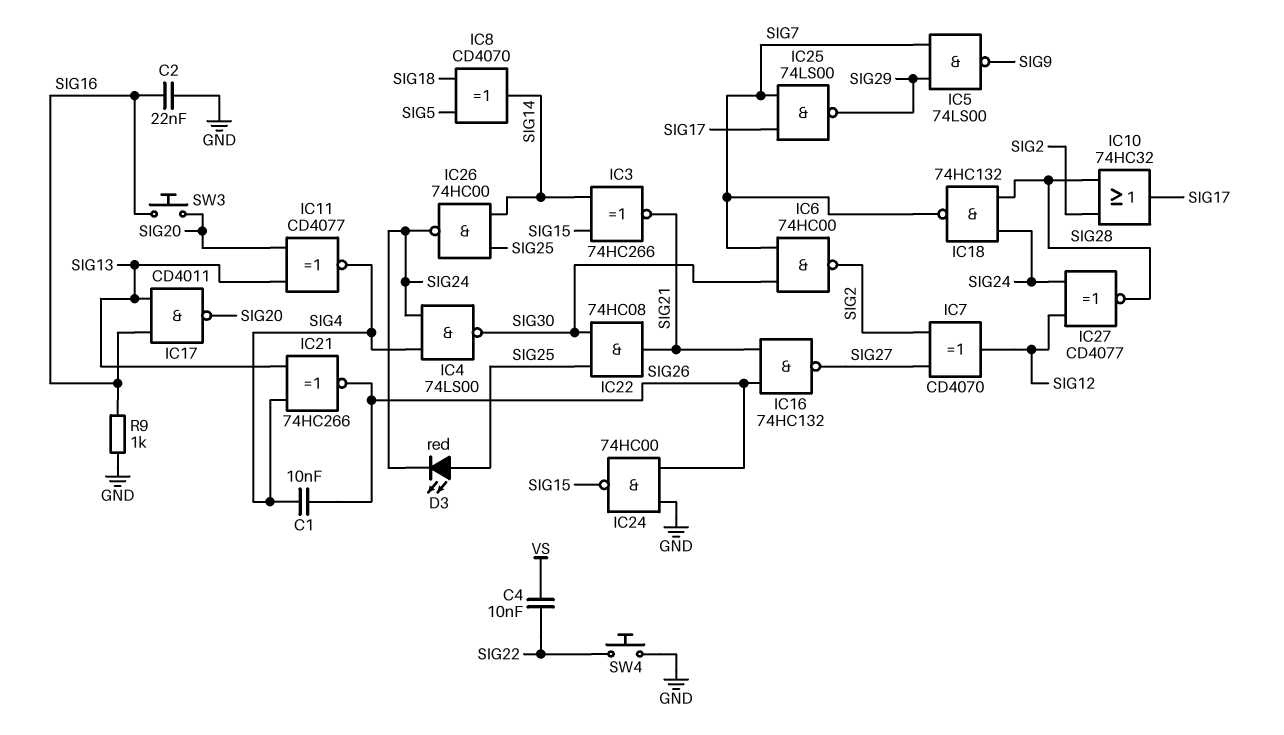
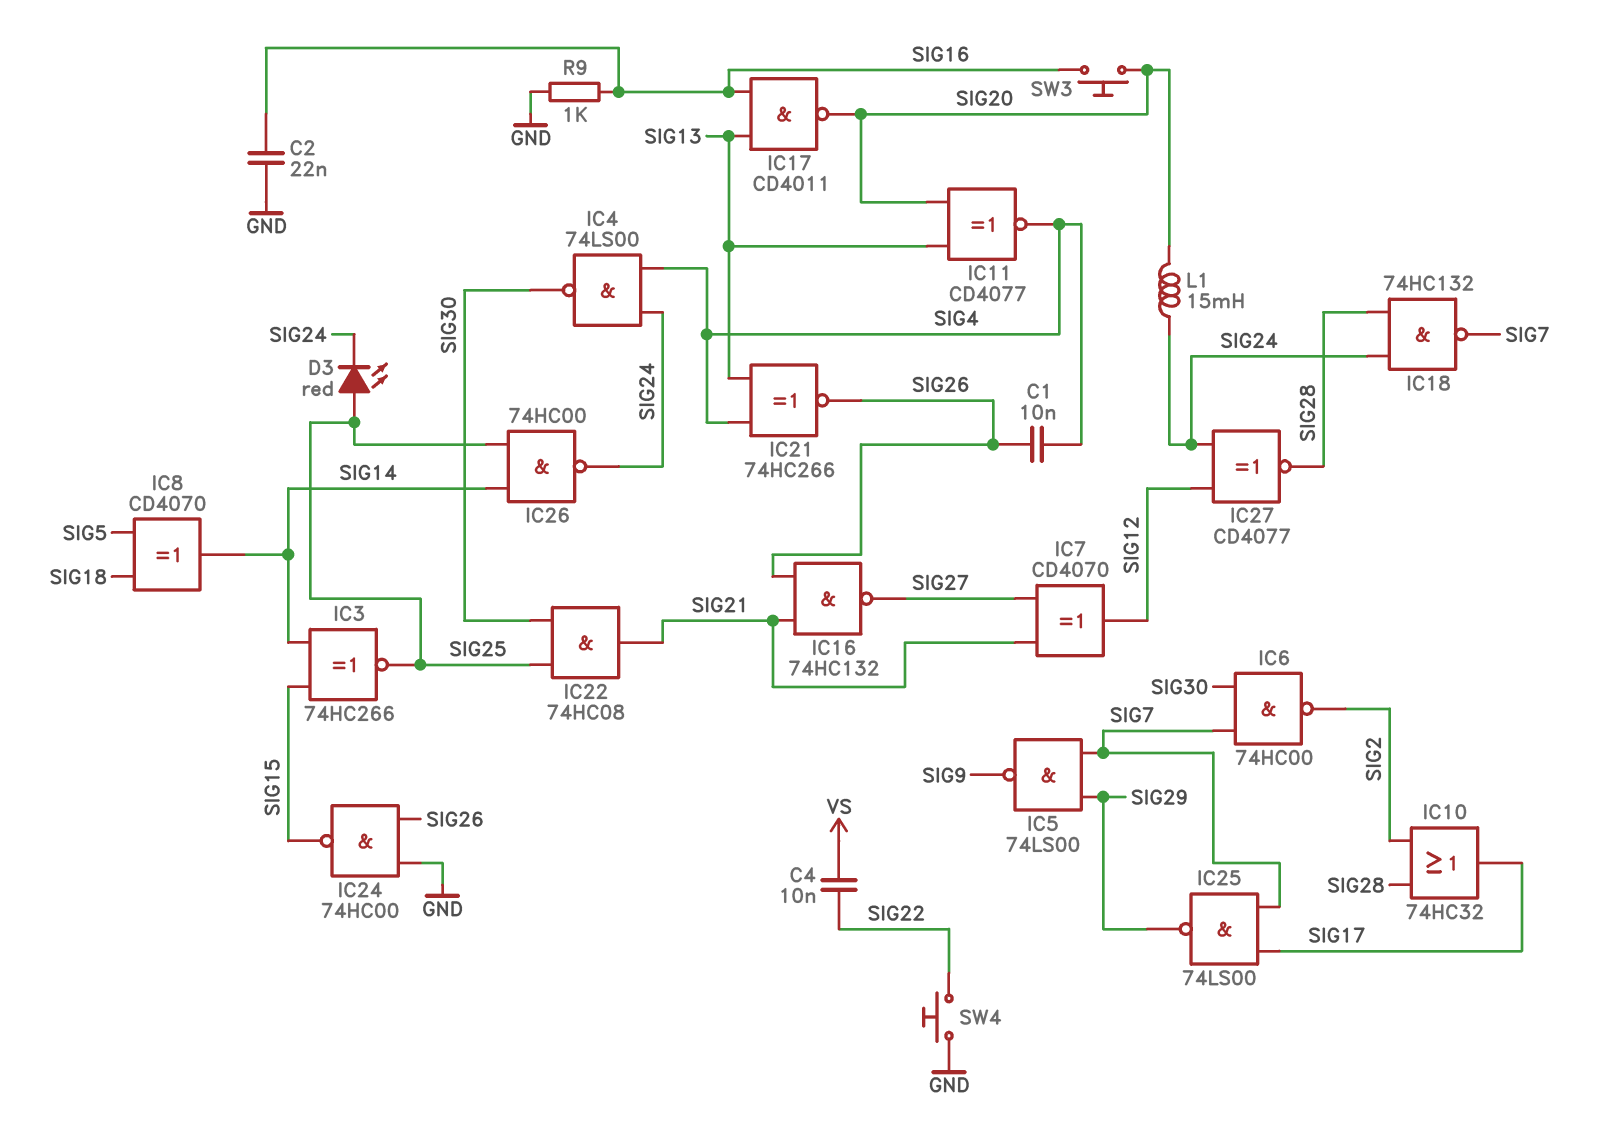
IC3: XNOR 74HC266 (in SIG14, in SIG15, out SIG21) -> XNOR 74HC266 (in SIG14, in SIG15, out SIG25)
IC7: XOR CD4070 (in SIG2, in SIG27, out SIG12) -> XOR CD4070 (in SIG21, in SIG27, out SIG12)
L1: none -> 15mH (SIG20, SIG24)

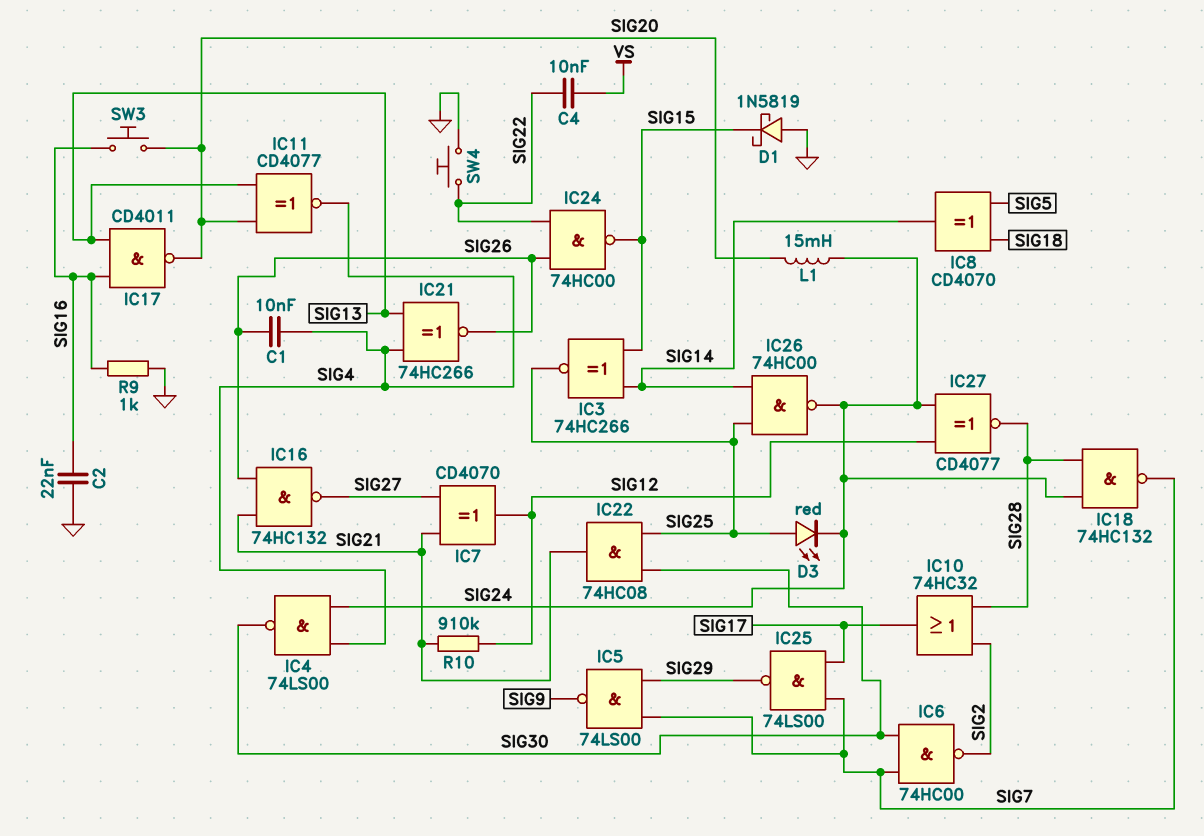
D1: none -> schottky 1N5819 (A GND, K SIG15)
IC24: NAND 74HC00 (in GND, in SIG26, out SIG15) -> NAND 74HC00 (in SIG22, in SIG26, out SIG15)
R10: none -> 910k (SIG12, SIG21)

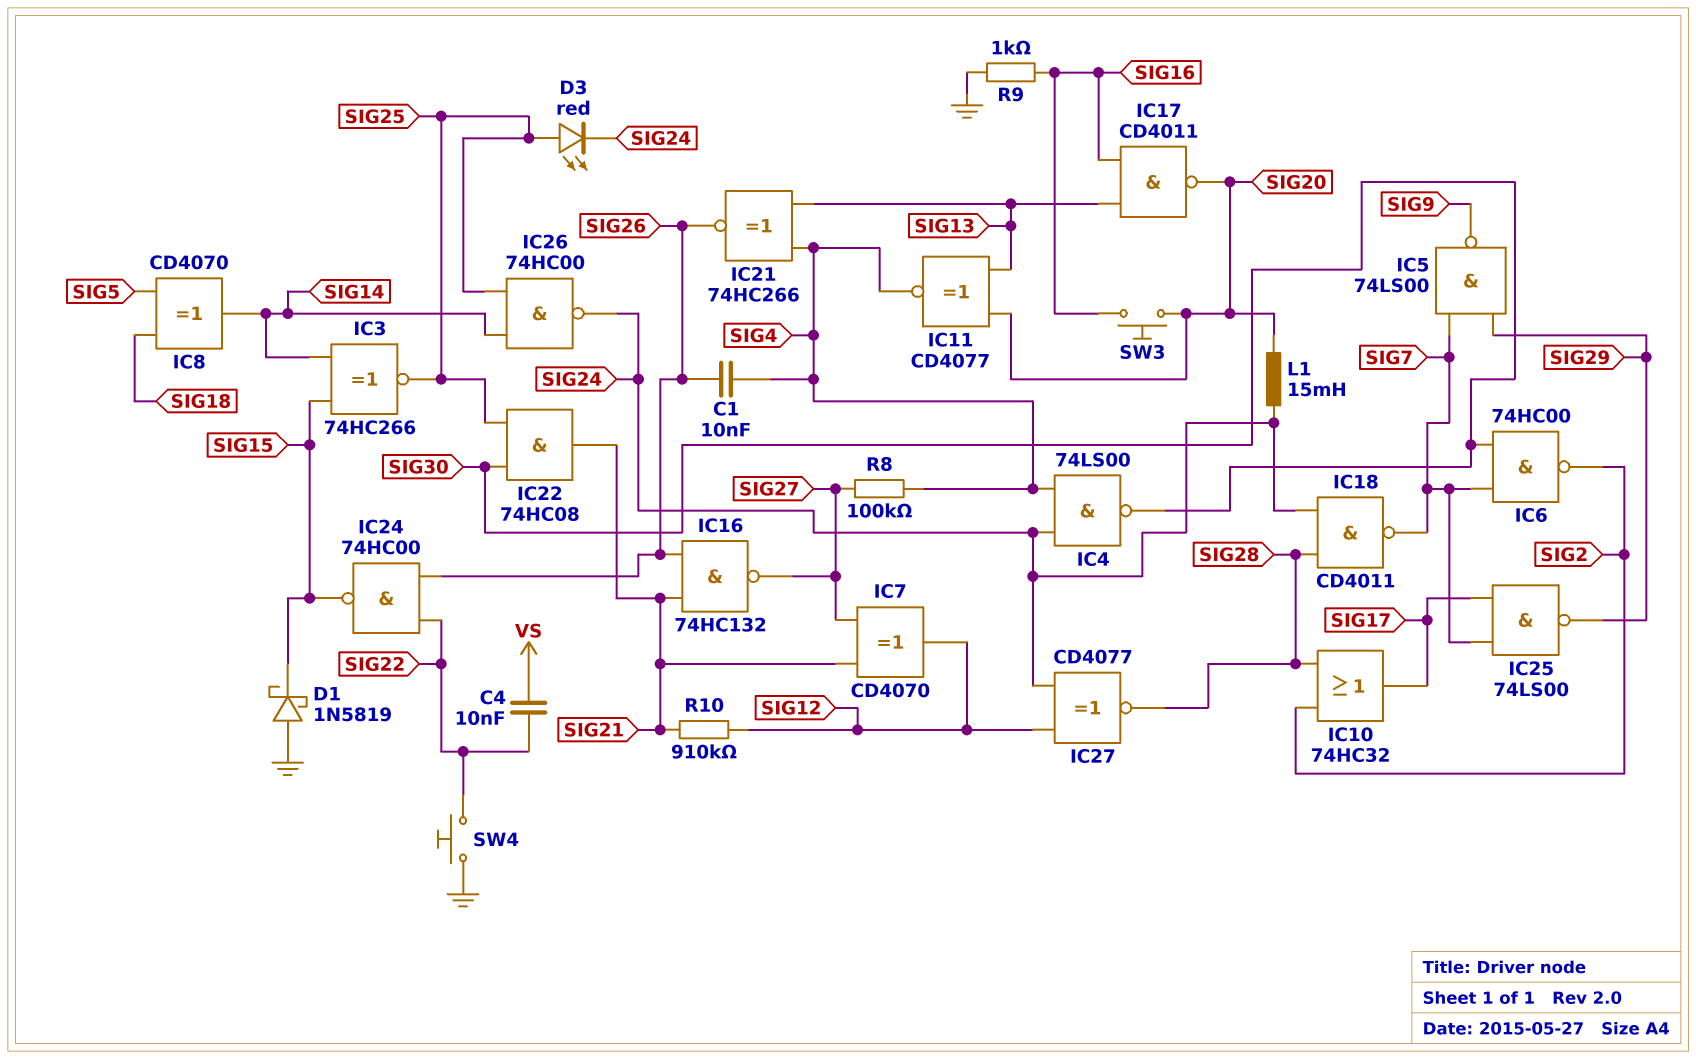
C2: 22nF (GND, SIG16) -> none
IC18: NAND 74HC132 (in SIG24, in SIG28, out SIG7) -> NAND CD4011 (in SIG24, in SIG28, out SIG7)
R8: none -> 100k (SIG4, SIG27)

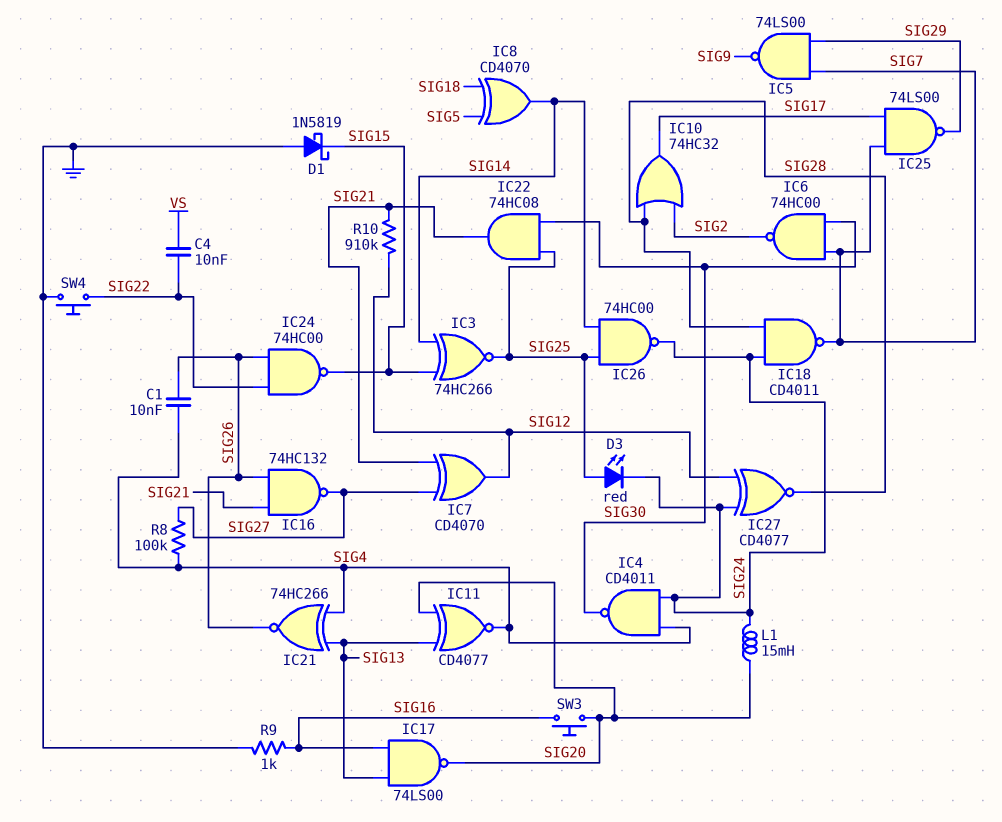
IC4: NAND 74LS00 (in SIG4, in SIG24, out SIG30) -> NAND CD4011 (in SIG4, in SIG24, out SIG30)
IC17: NAND CD4011 (in SIG13, in SIG16, out SIG20) -> NAND 74LS00 (in SIG13, in SIG16, out SIG20)

